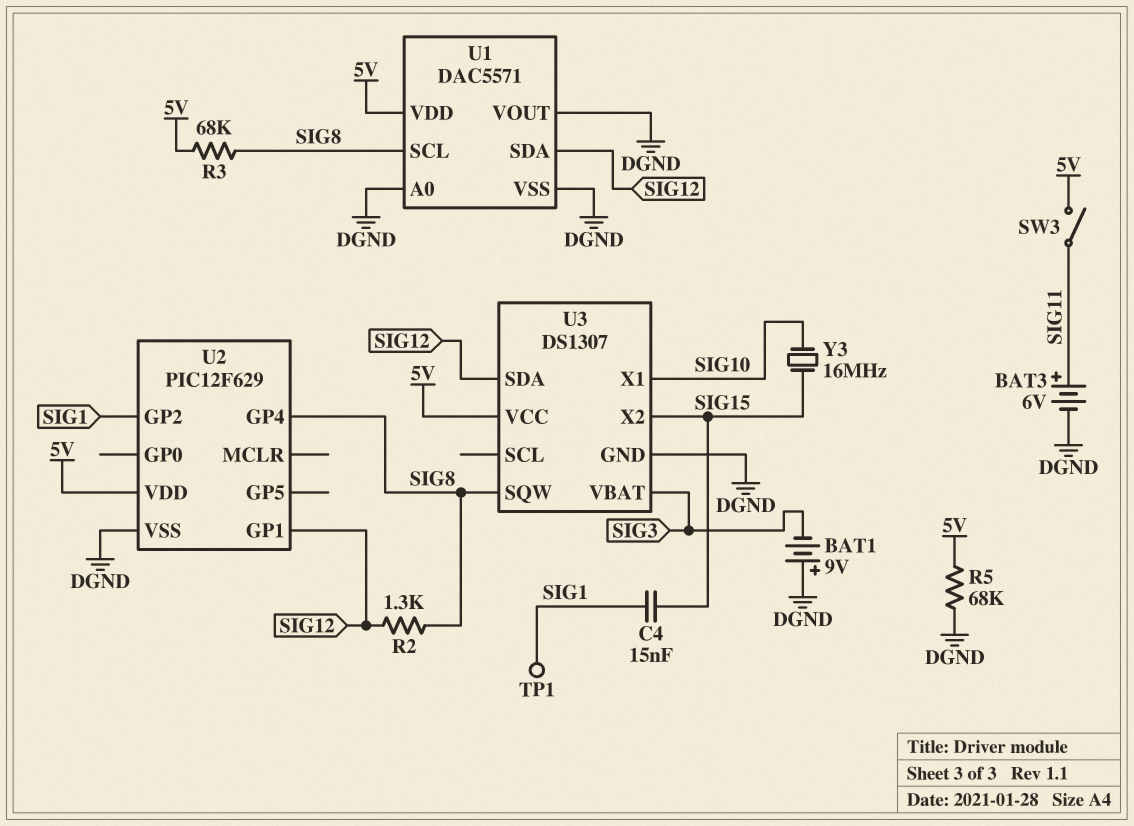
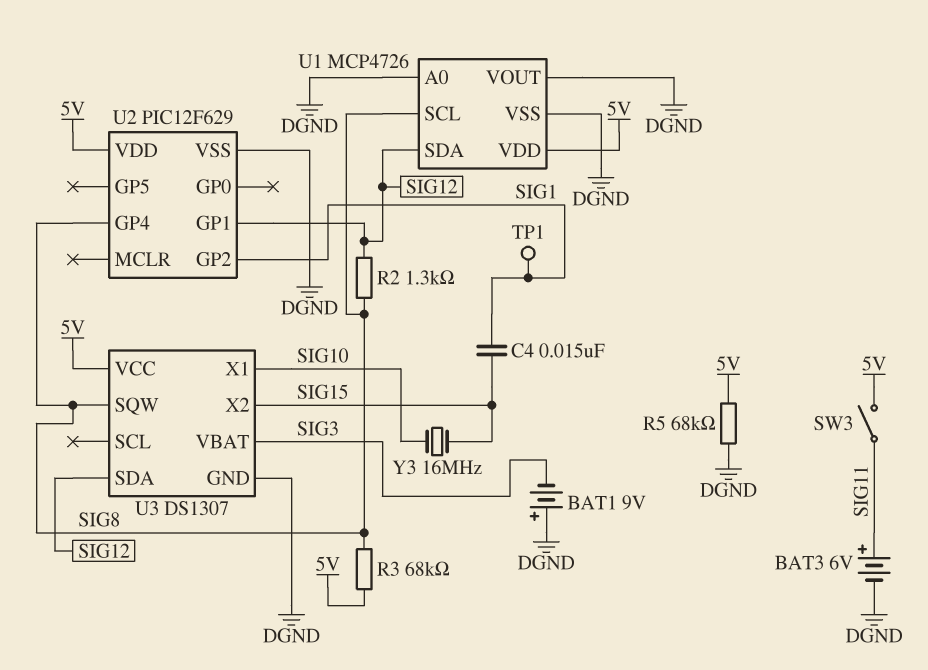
U1: DAC5571 -> MCP4726

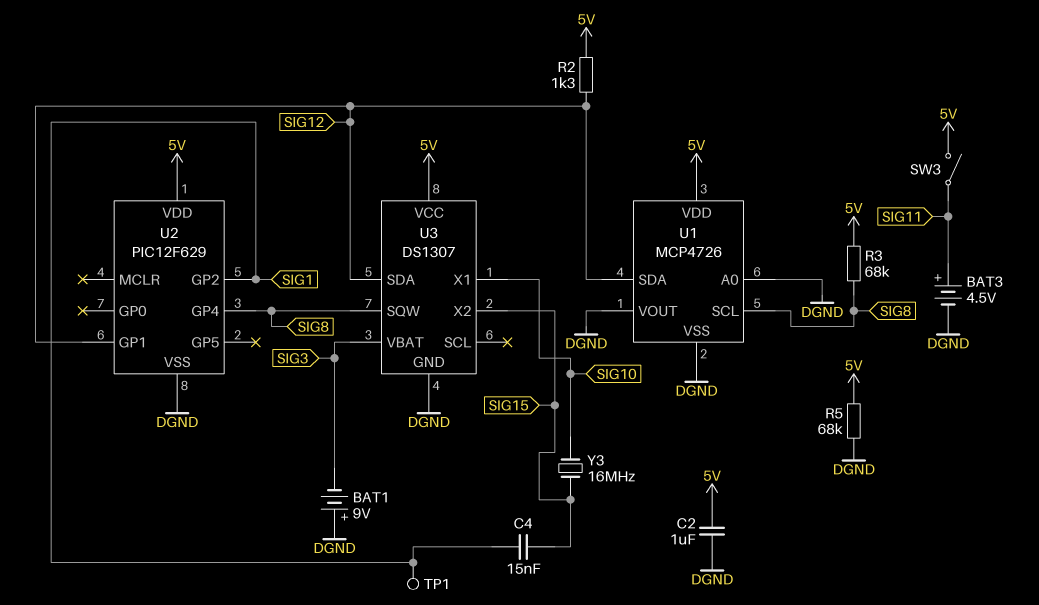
BAT3: 6V (plus SIG11, minus DGND) -> 4.5V (plus SIG11, minus DGND)
C2: none -> 1uF (5V, DGND)
R2: 1.3k (SIG8, SIG12) -> 1.3k (5V, SIG12)

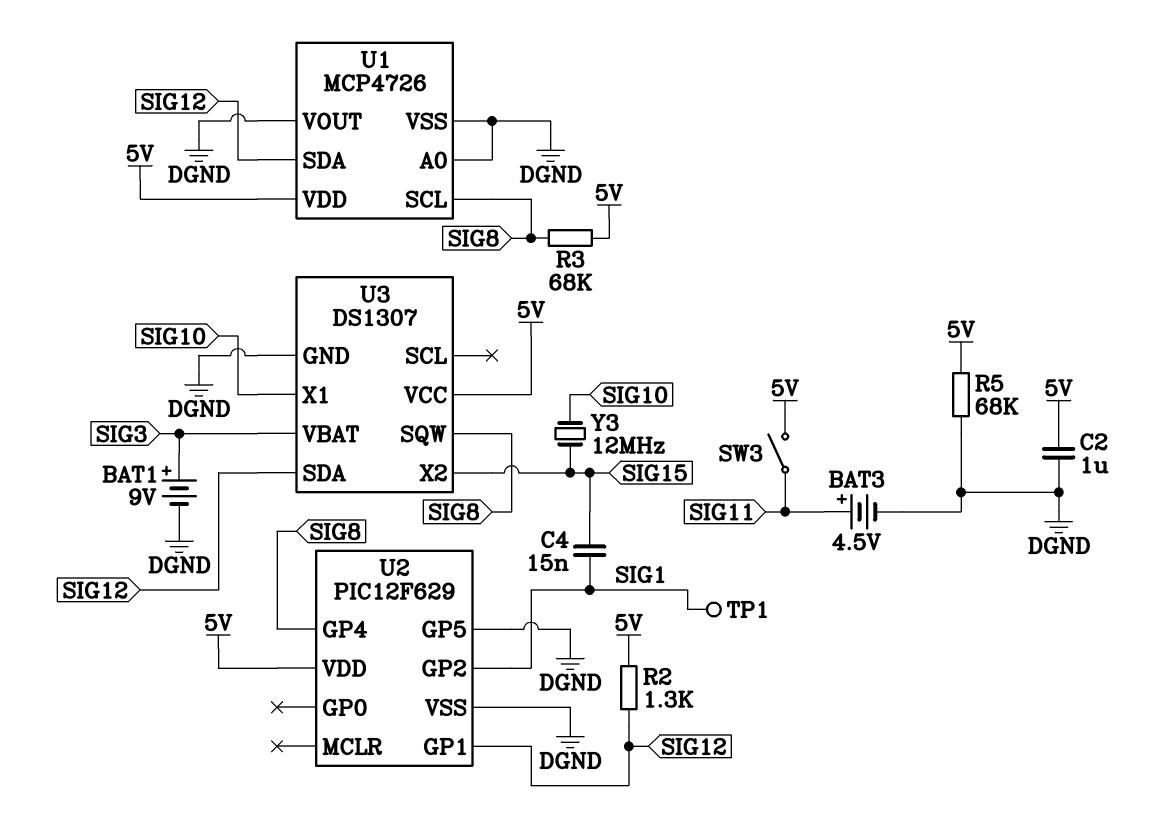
BAT1: 9V (plus DGND, minus SIG3) -> 9V (plus SIG3, minus DGND)
U2 pin GP5: none -> DGND
Y3: 16MHz (SIG10, SIG15) -> 12MHz (SIG10, SIG15)

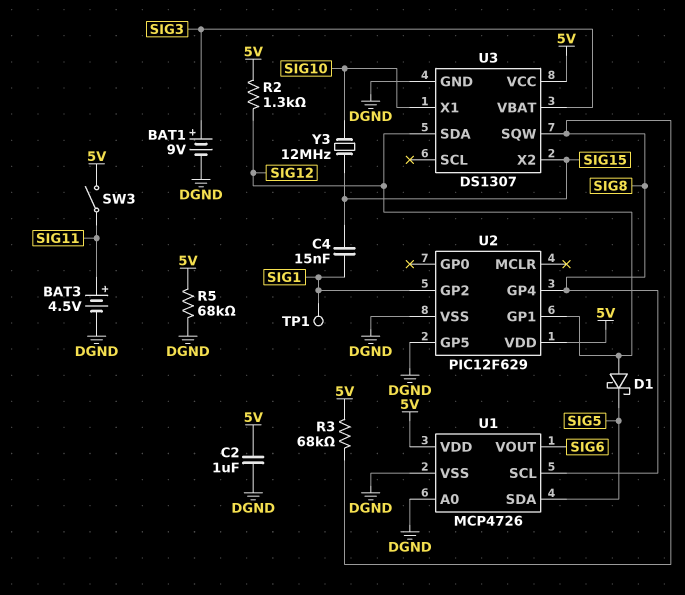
D1: none -> schottky (A SIG12, K SIG5)
U1 pin SDA: SIG12 -> SIG5
U1 pin VOUT: DGND -> SIG6

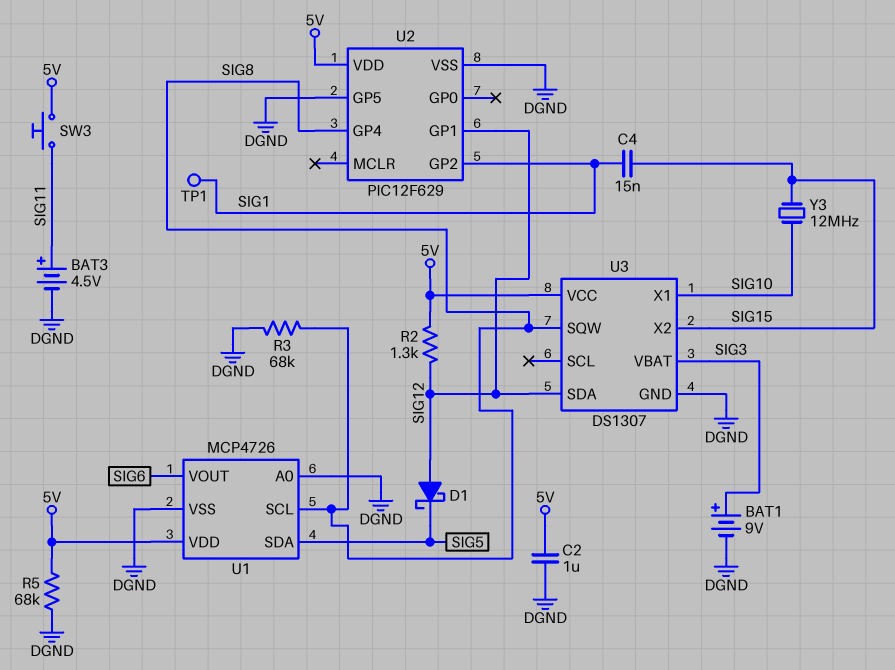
R3: 68k (5V, SIG8) -> 68k (DGND, SIG8)
SW3: switch (5V, SIG11) -> button (5V, SIG11)

